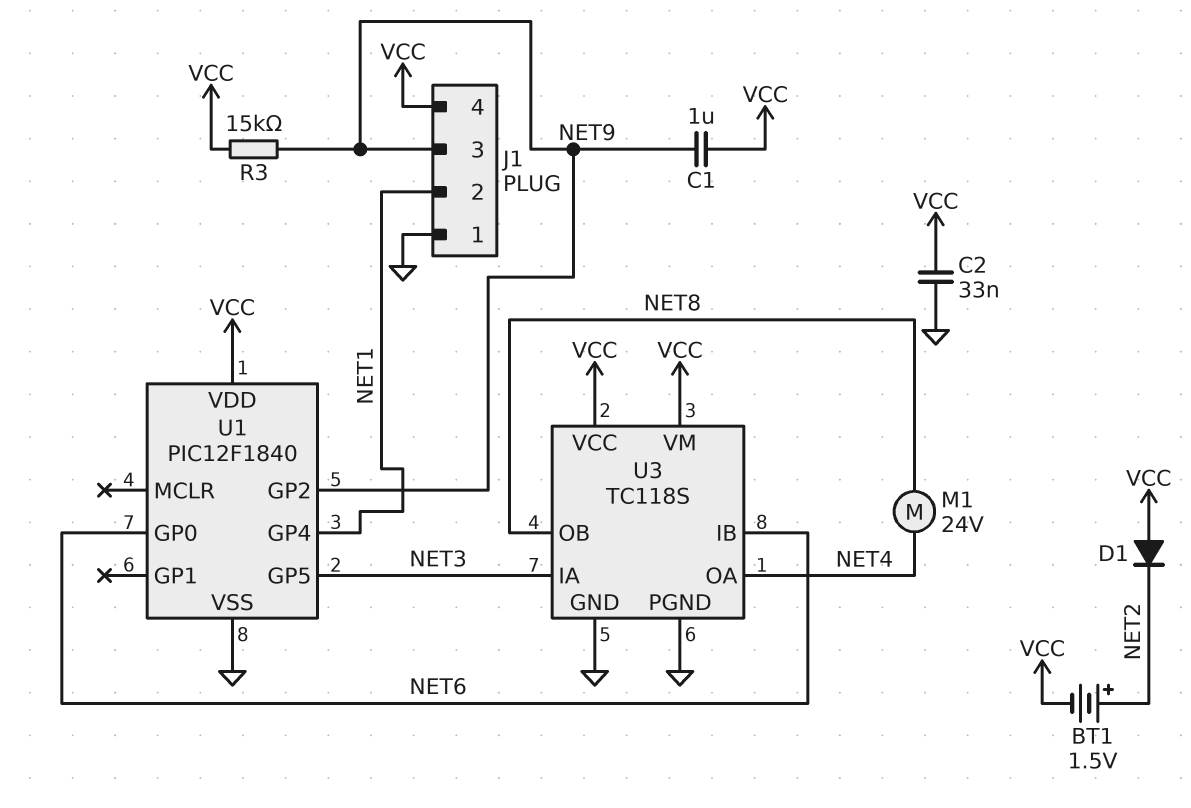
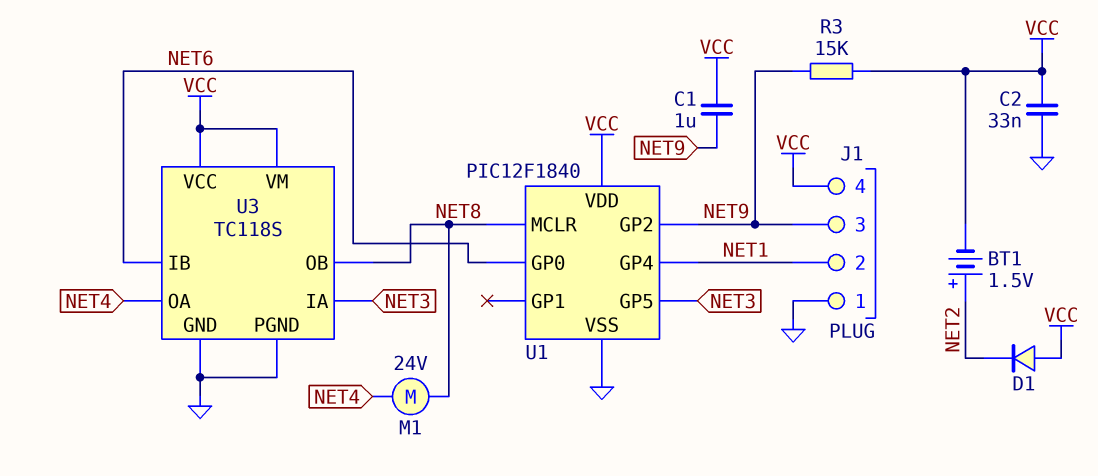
U1 pin MCLR: none -> NET8

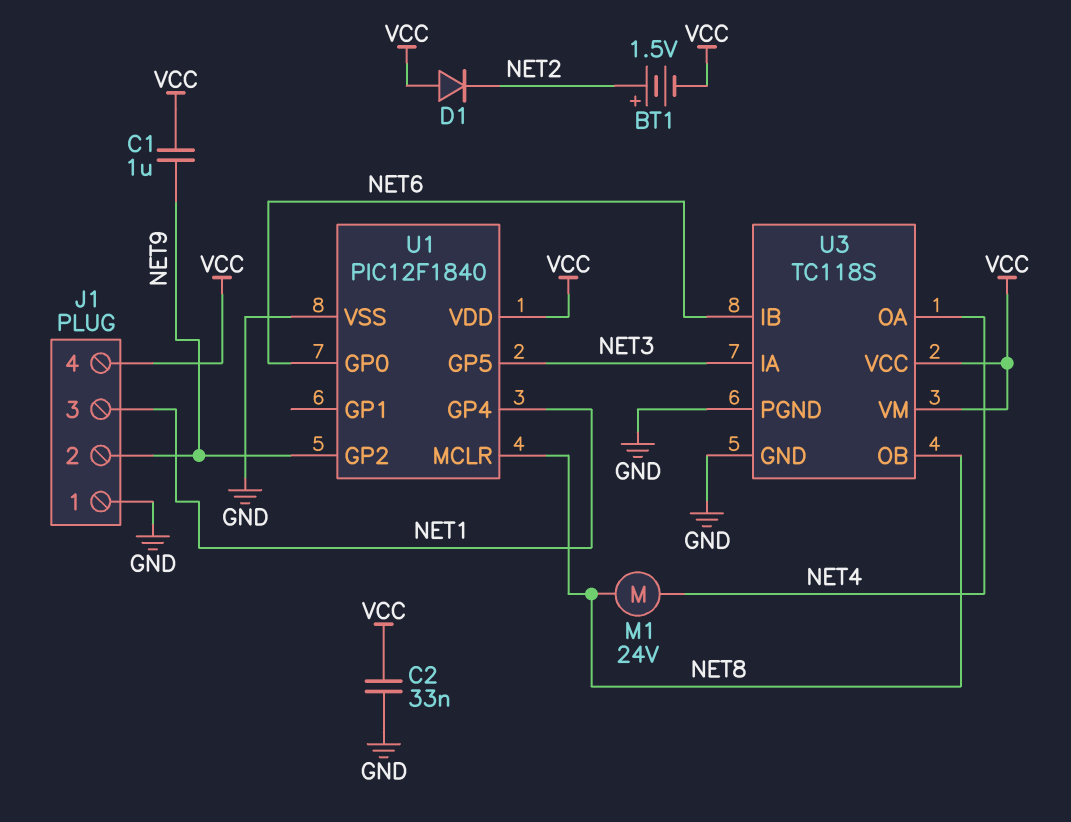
J1 pin 2: NET1 -> NET9
J1 pin 3: NET9 -> NET1
R3: 15k (NET9, VCC) -> none

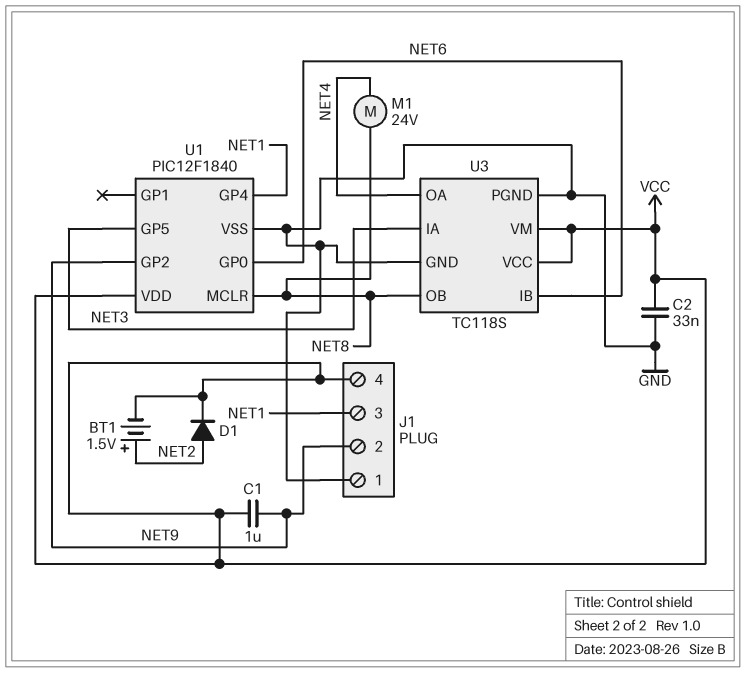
D1: diode (A VCC, K NET2) -> diode (A NET2, K VCC)

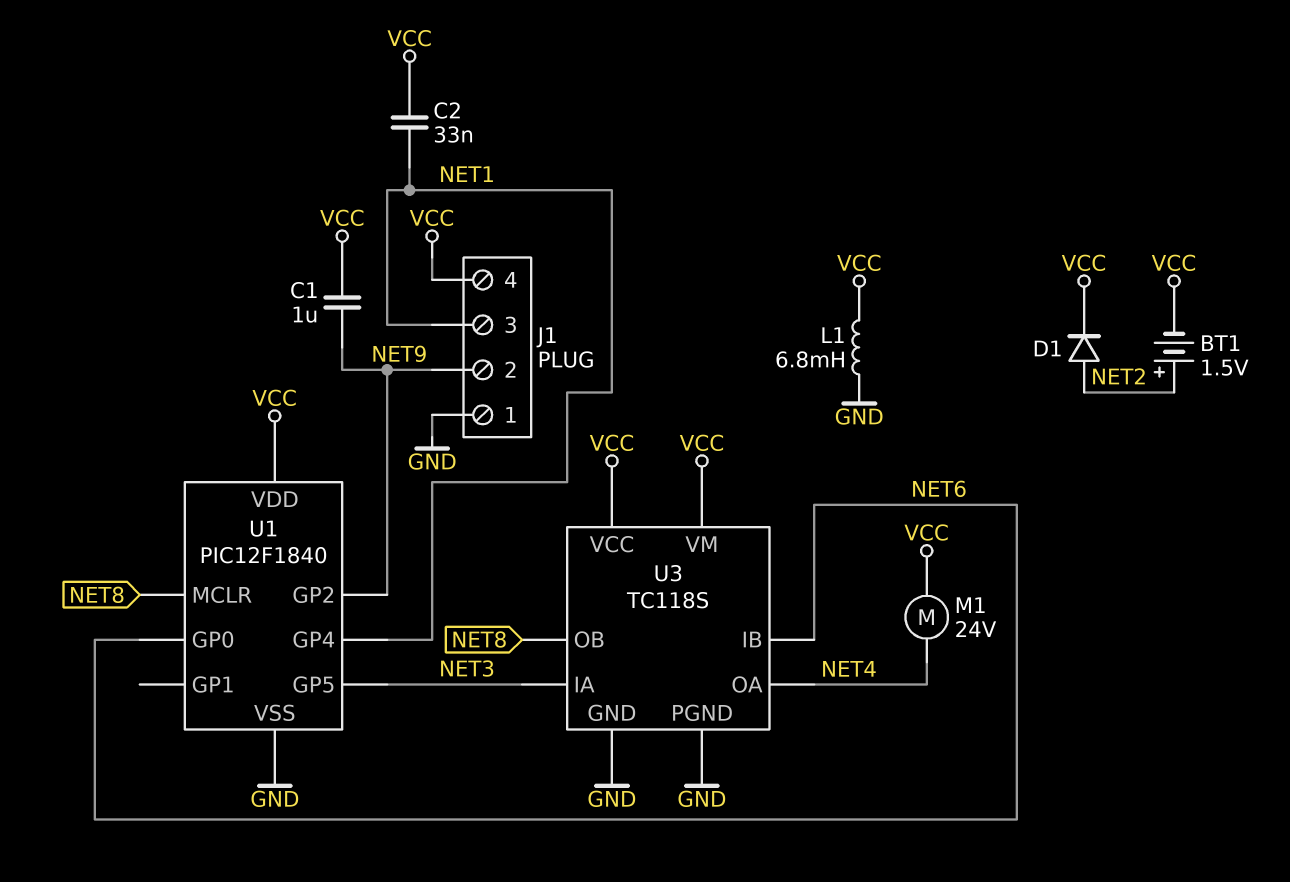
C2: 33nF (GND, VCC) -> 33nF (NET1, VCC)
L1: none -> 6.8mH (GND, VCC)
M1: motor 24V (NET4, NET8) -> motor 24V (NET4, VCC)

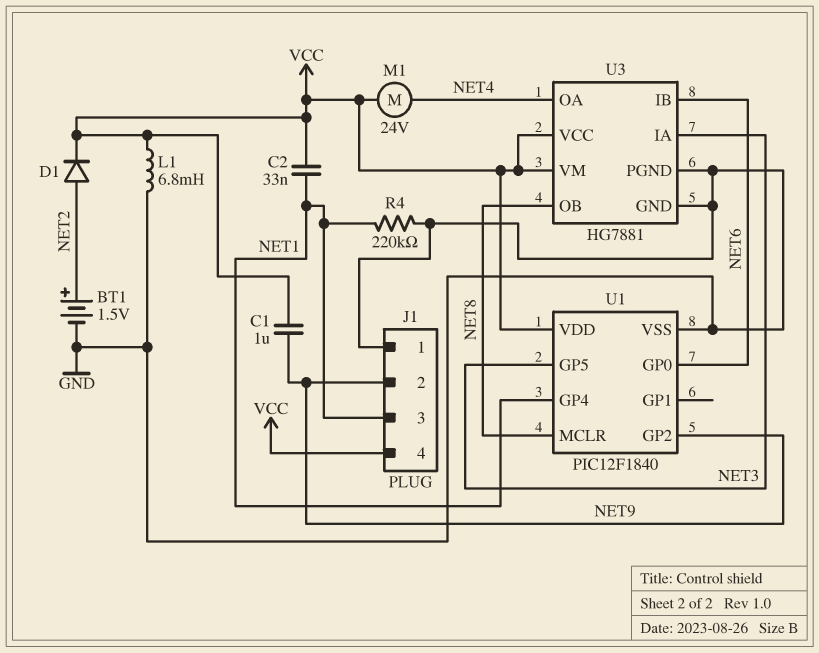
BT1: 1.5V (plus NET2, minus VCC) -> 1.5V (plus NET2, minus GND)
R4: none -> 220k (GND, NET1)
U3: TC118S -> HG7881

